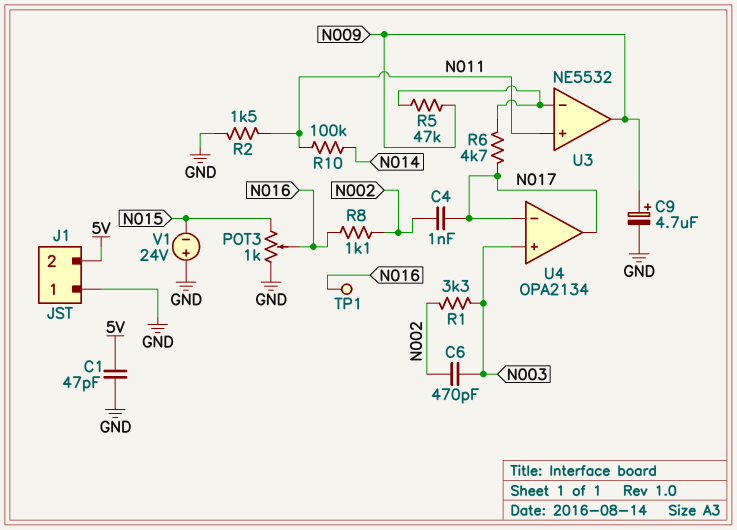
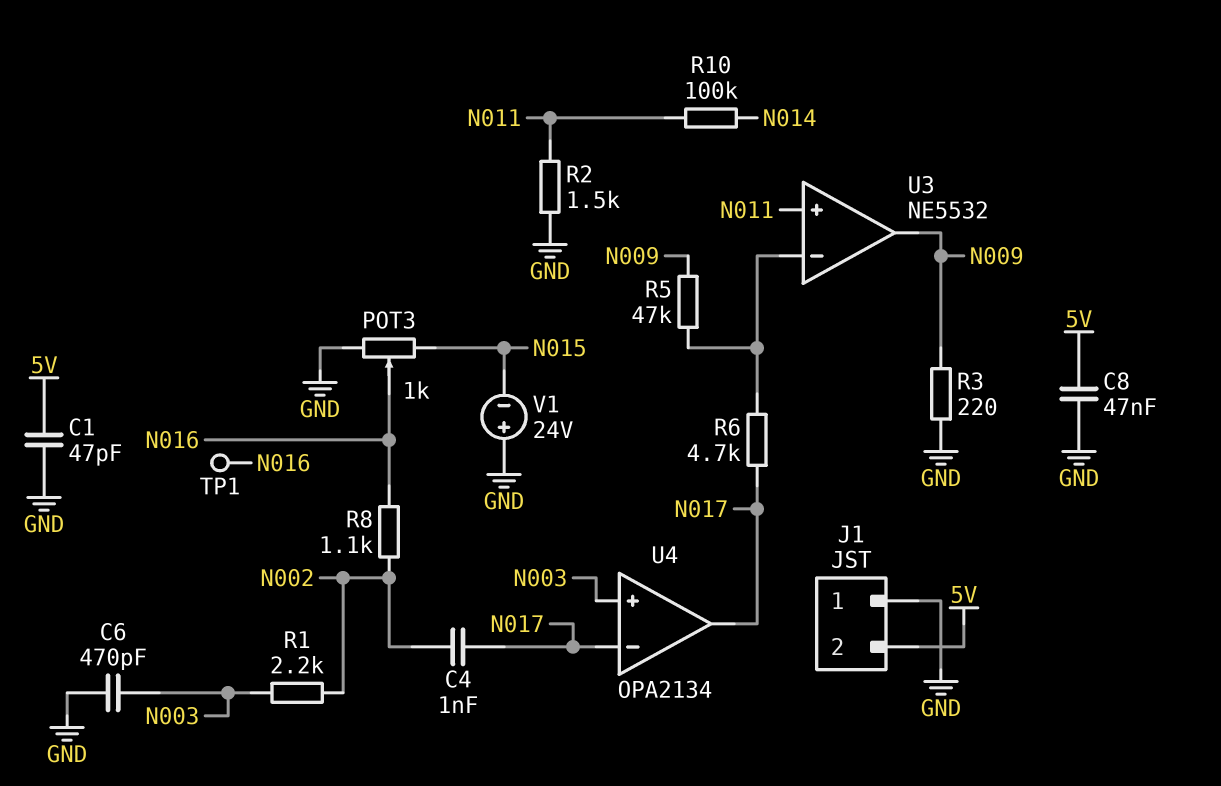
C6: 470pF (N002, N003) -> 470pF (GND, N003)
C8: none -> 47nF (5V, GND)
C9: 4.7uF (plus N009, minus GND) -> none
R1: 3.3k (N002, N003) -> 2.2k (N002, N003)
R3: none -> 220 (GND, N009)

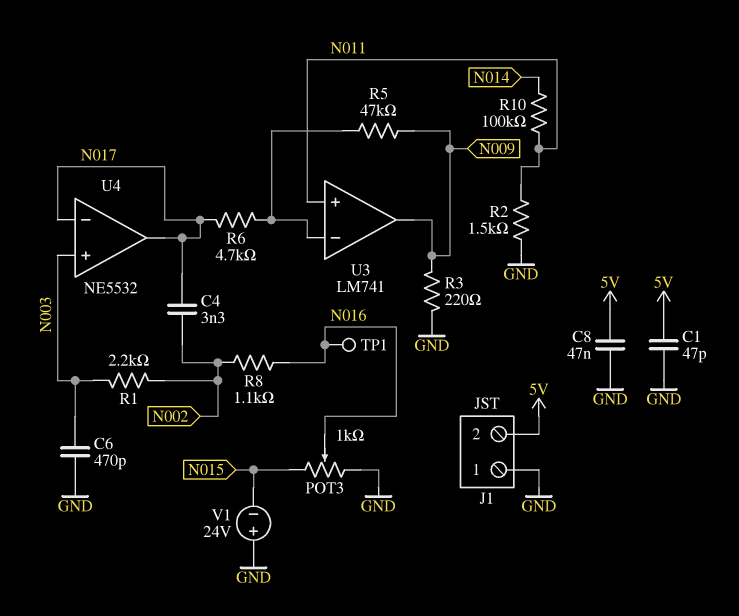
C4: 1nF (N002, N017) -> 3.3nF (N002, N017)
U3: NE5532 -> LM741
U4: OPA2134 -> NE5532

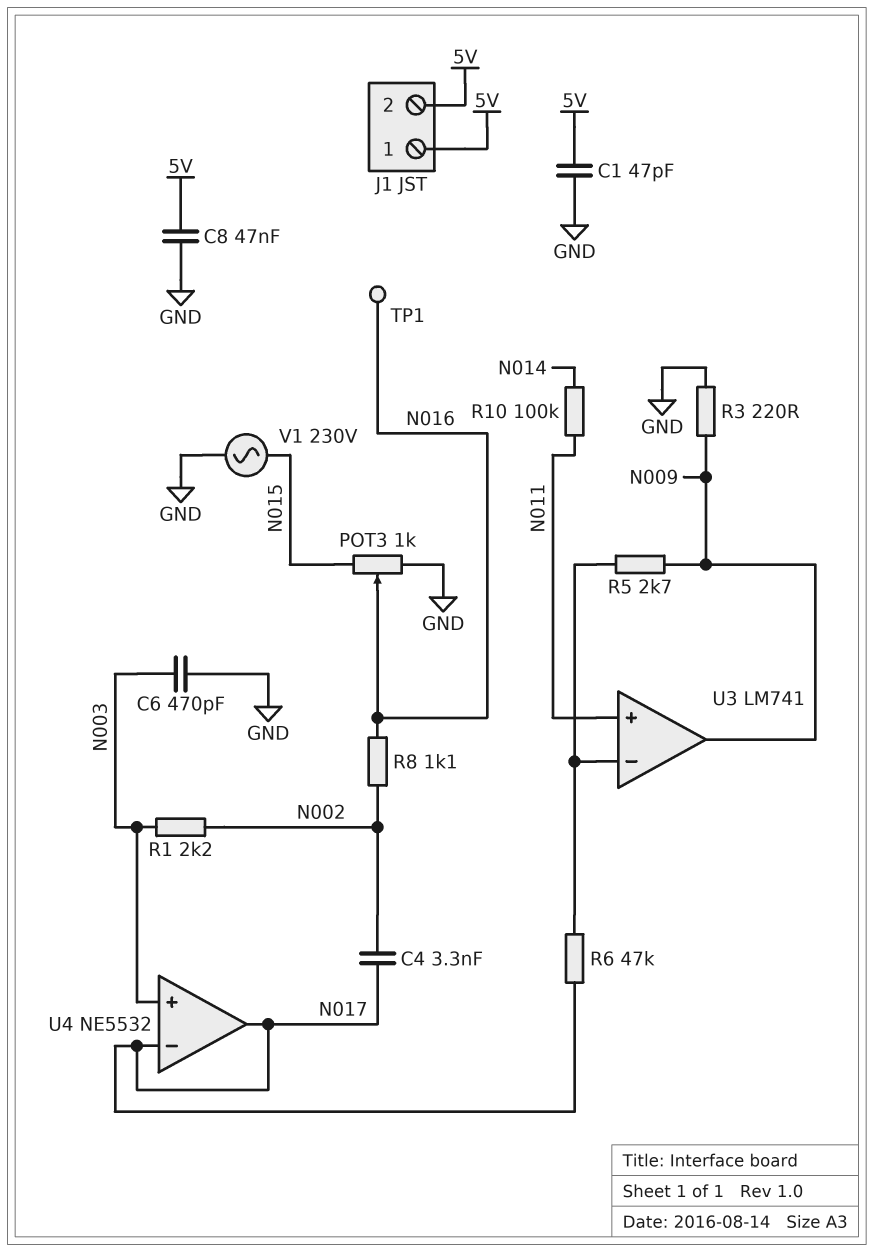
J1 pin 1: GND -> 5V
R2: 1.5k (GND, N011) -> none
R5: 47k (N009, U3/in-) -> 2.7k (N009, U3/in-)
R6: 4.7k (N017, U3/in-) -> 47k (N017, U3/in-)
V1: 24V (plus GND, minus N015) -> AC 230V (GND, N015)

